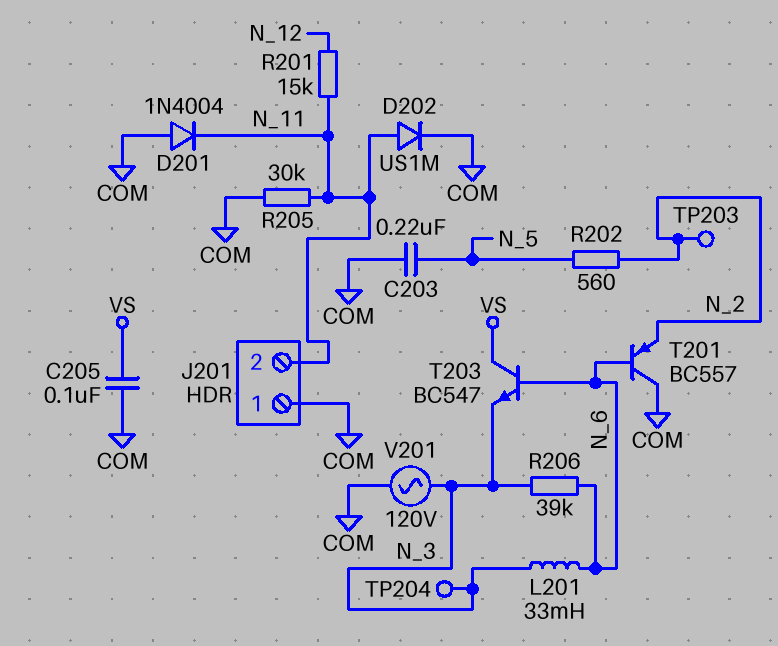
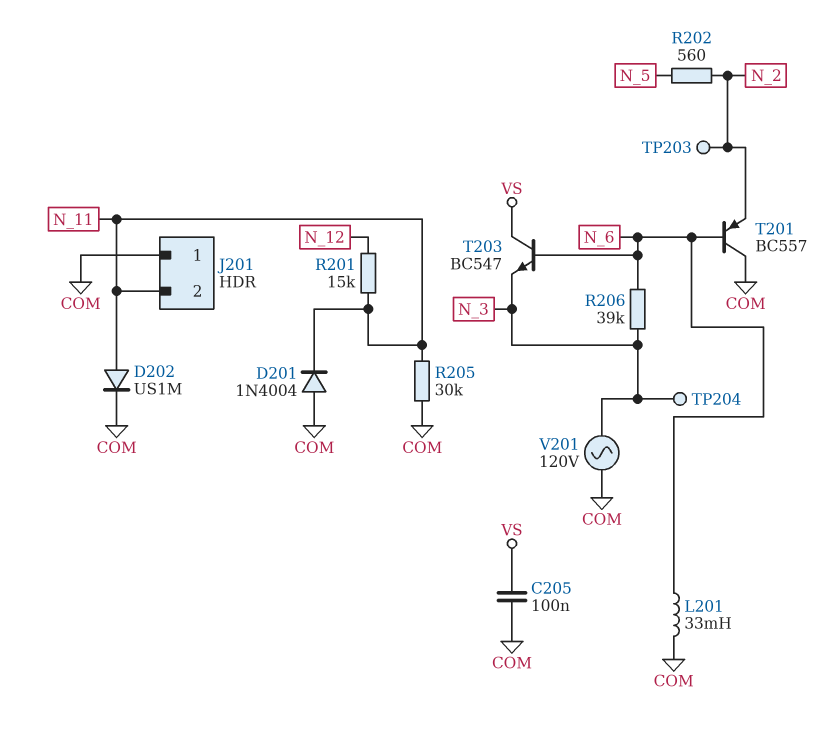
C203: 220nF (COM, N_5) -> none
L201: 33mH (N_3, N_6) -> 33mH (COM, N_6)

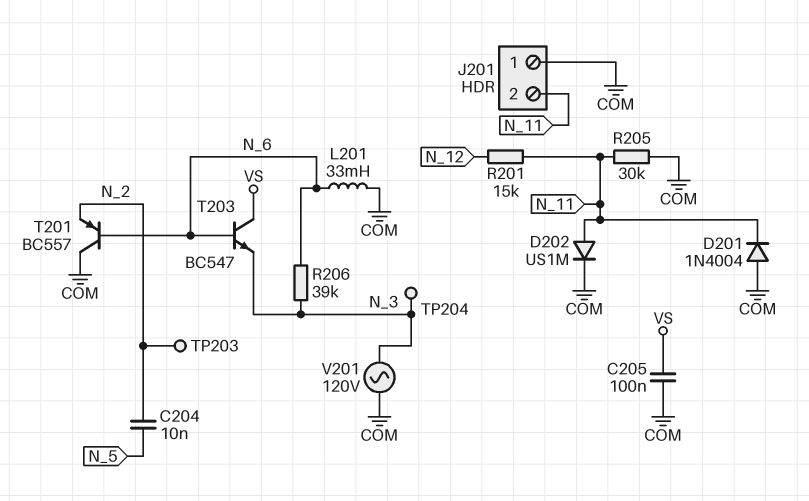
C204: none -> 10nF (N_2, N_5)
R202: 560 (N_2, N_5) -> none

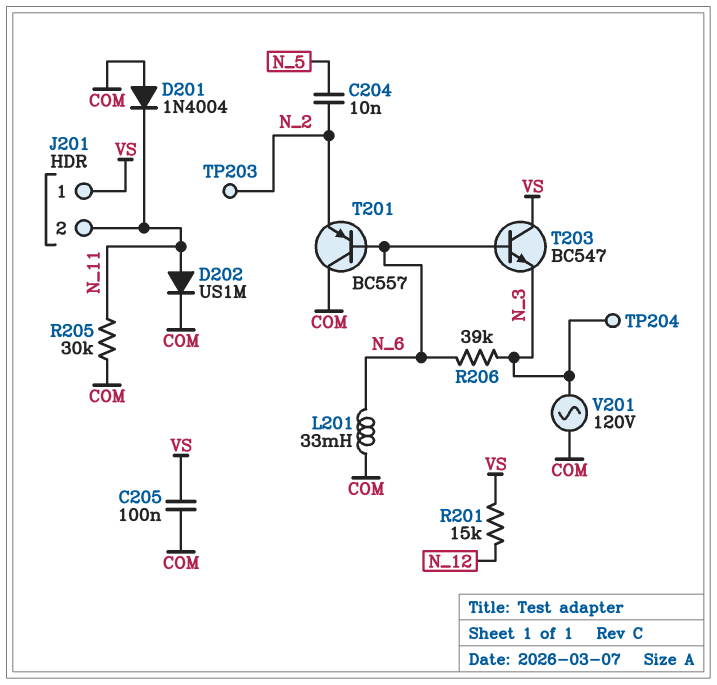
J201 pin 1: COM -> VS
R201: 15k (N_11, N_12) -> 15k (N_12, VS)

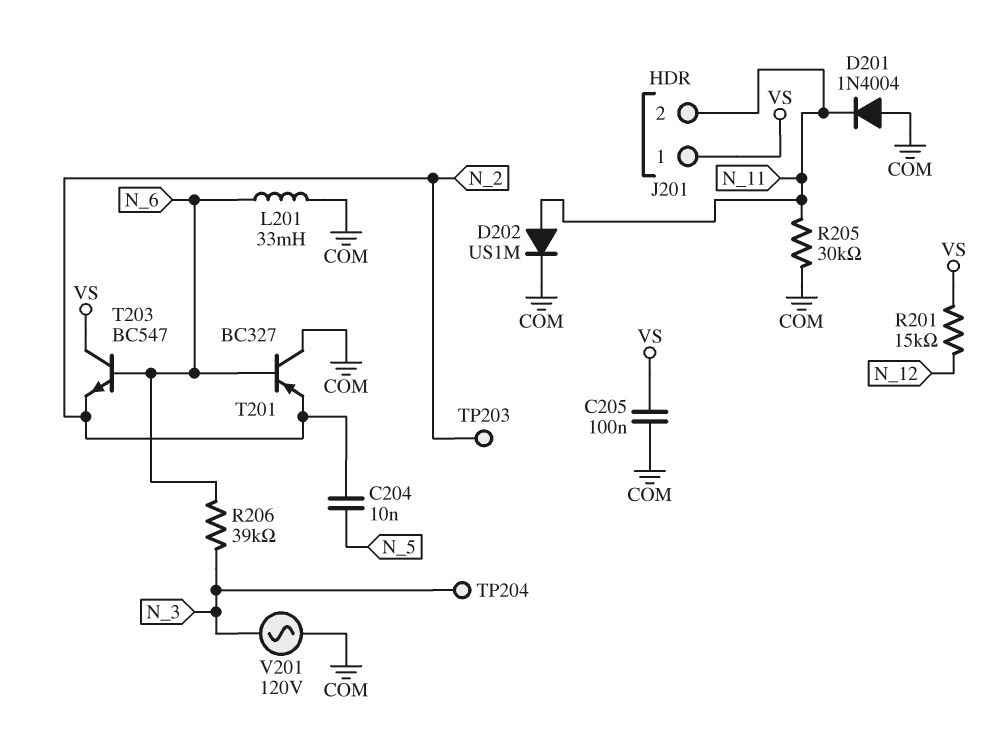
T201: PNP BC557 (B N_6, C COM, E N_2) -> PNP BC327 (B N_6, C COM, E N_2)
T203: NPN BC547 (B N_6, C VS, E N_3) -> NPN BC547 (B N_6, C VS, E N_2)

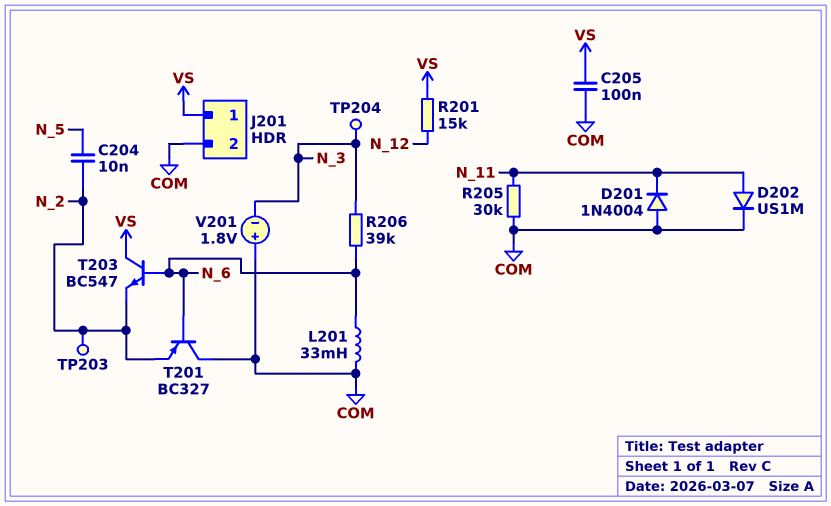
J201 pin 2: N_11 -> COM
V201: AC 120V (COM, N_3) -> 1.8V (plus COM, minus N_3)

